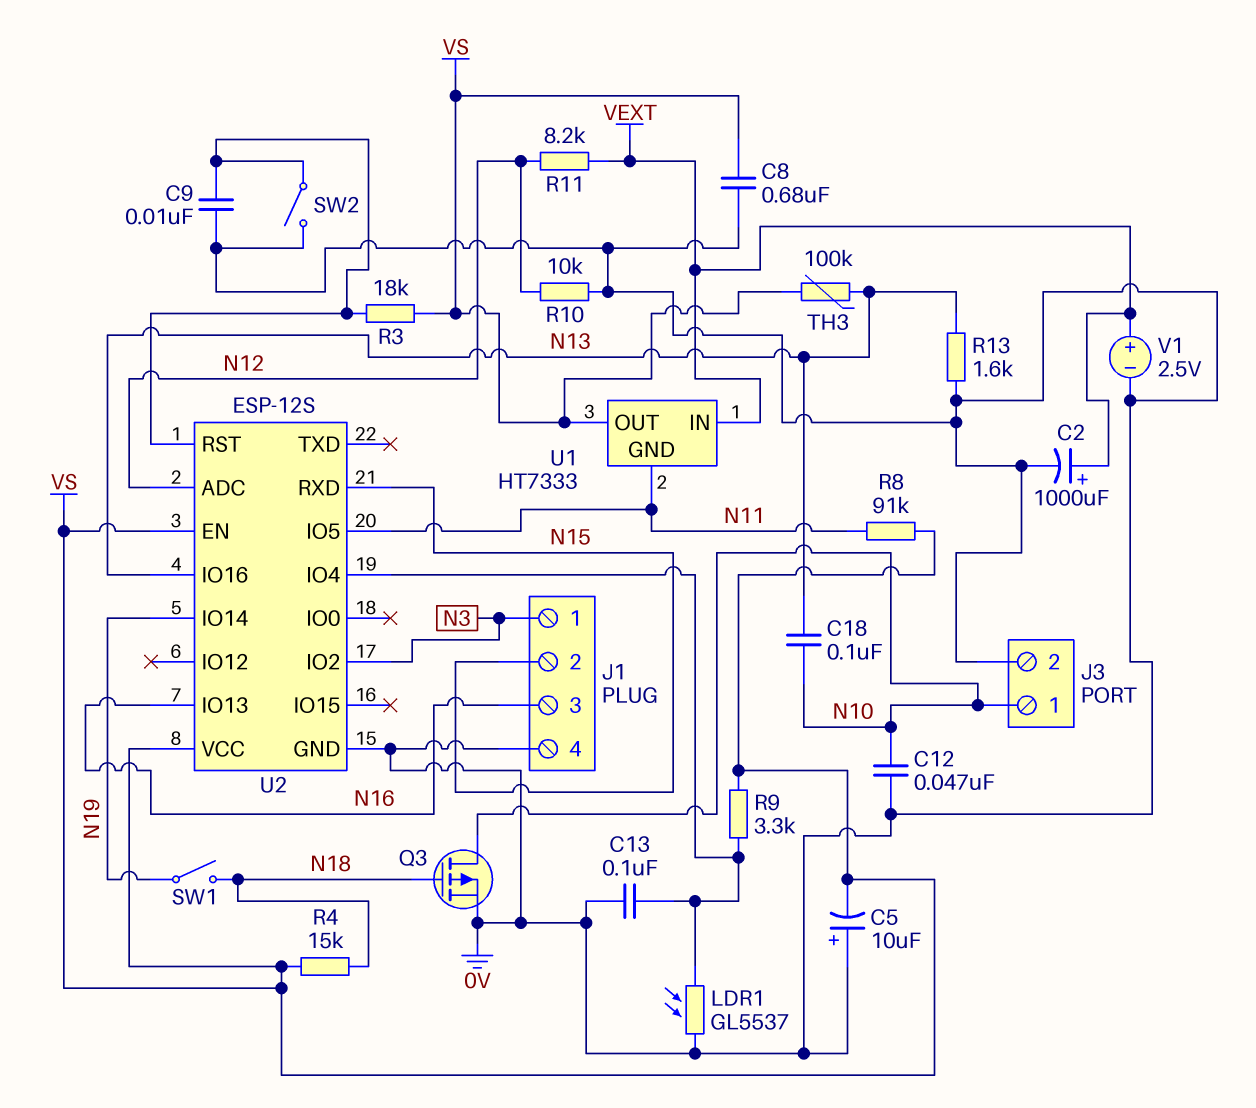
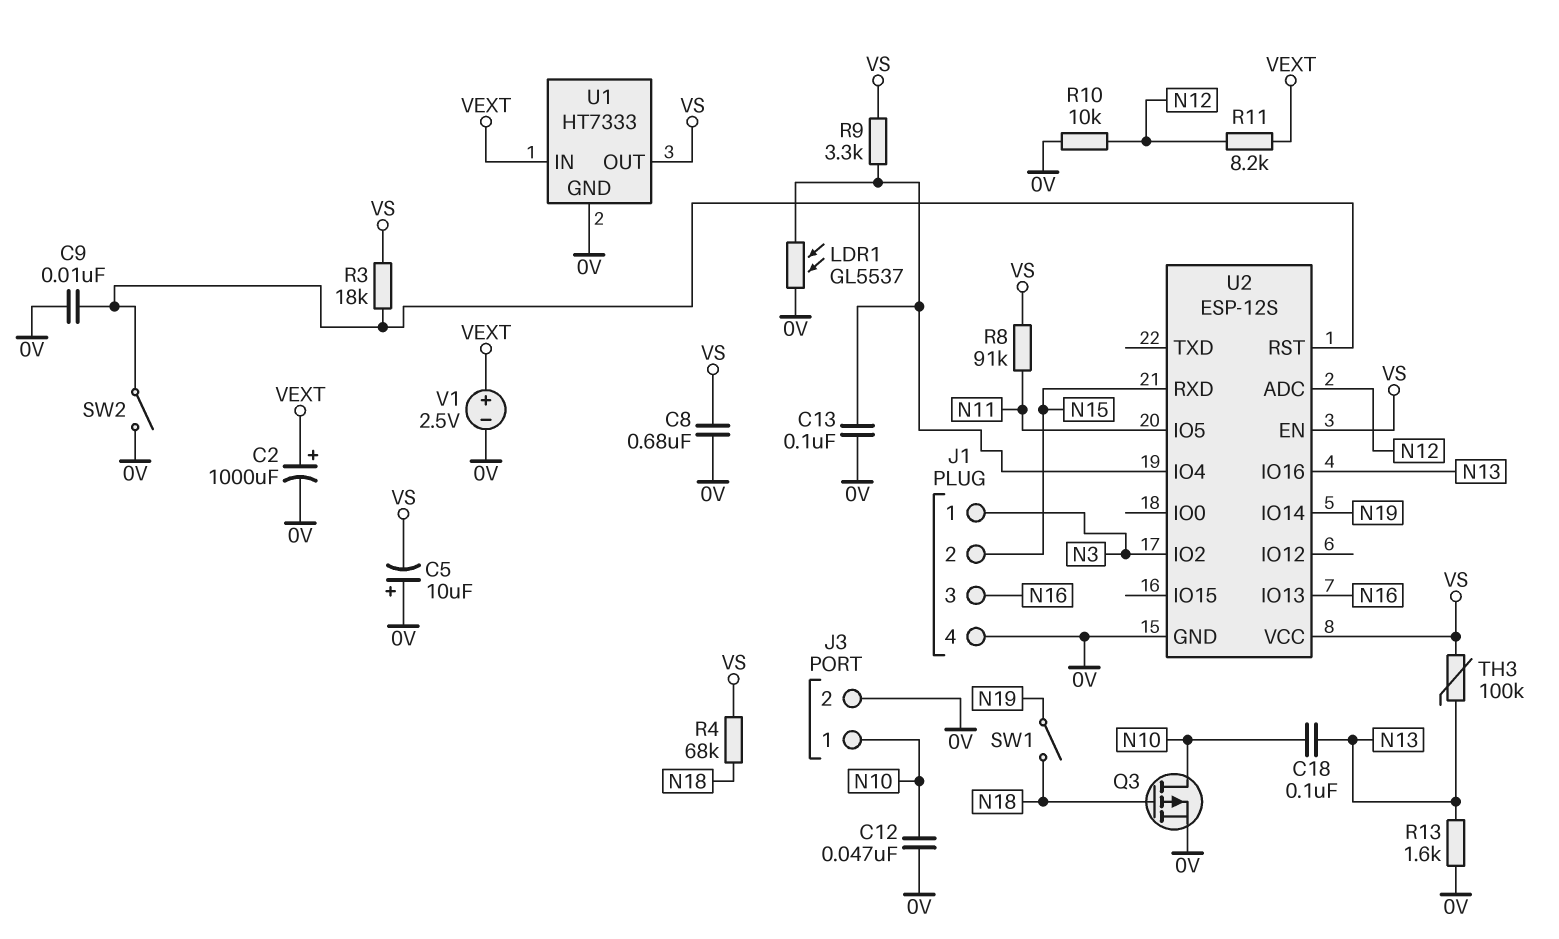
R4: 15k (N18, VS) -> 68k (N18, VS)
U1 pin GND: N11 -> 0V

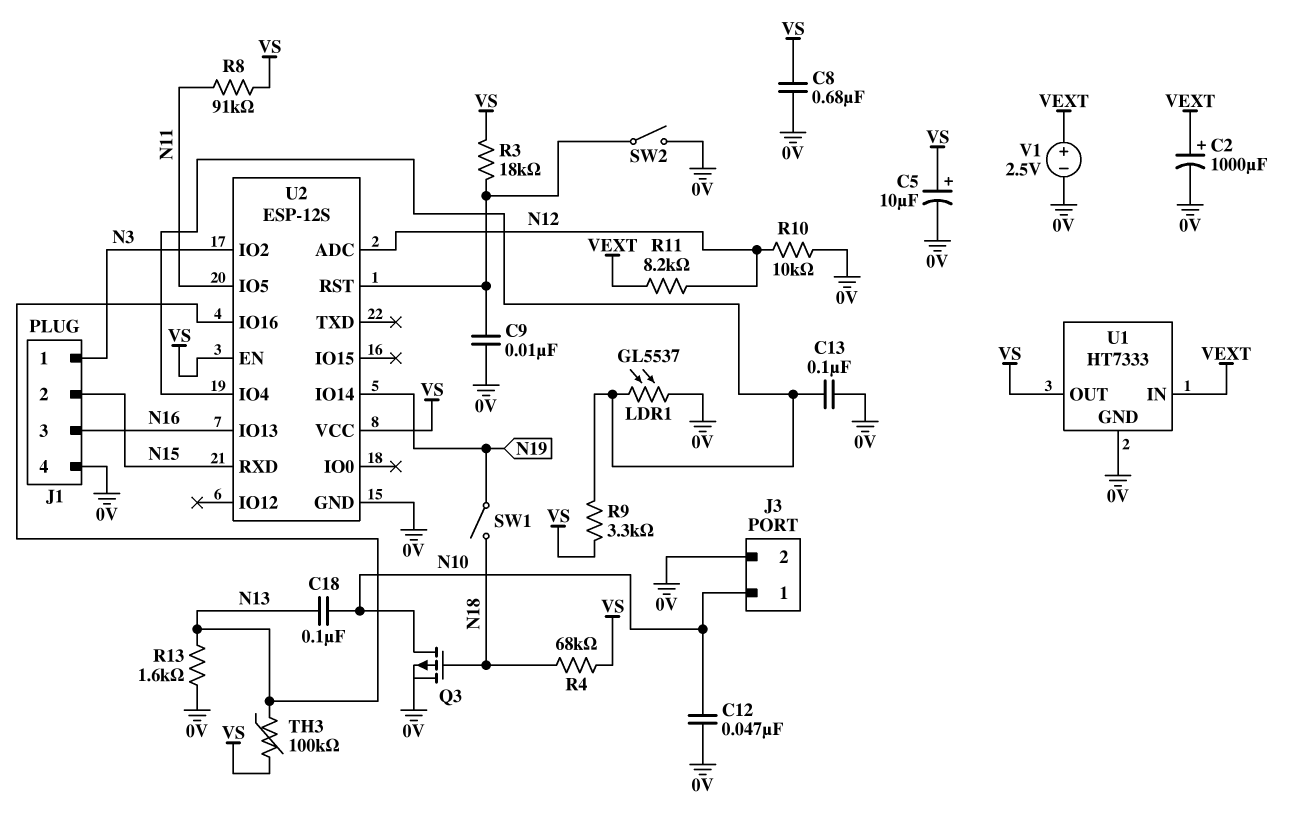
C5: 10uF (plus 0V, minus VS) -> 10uF (plus VS, minus 0V)

